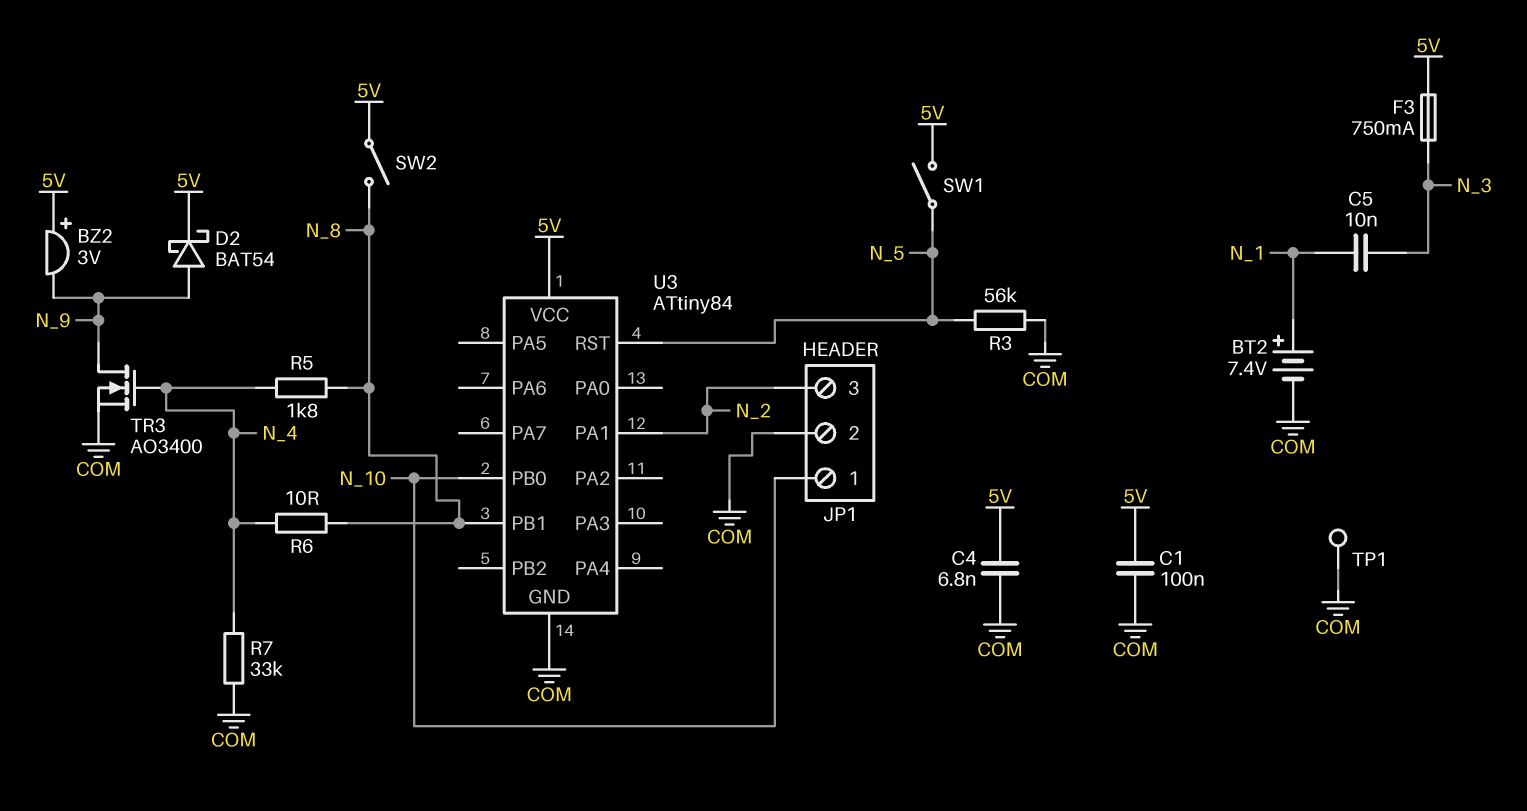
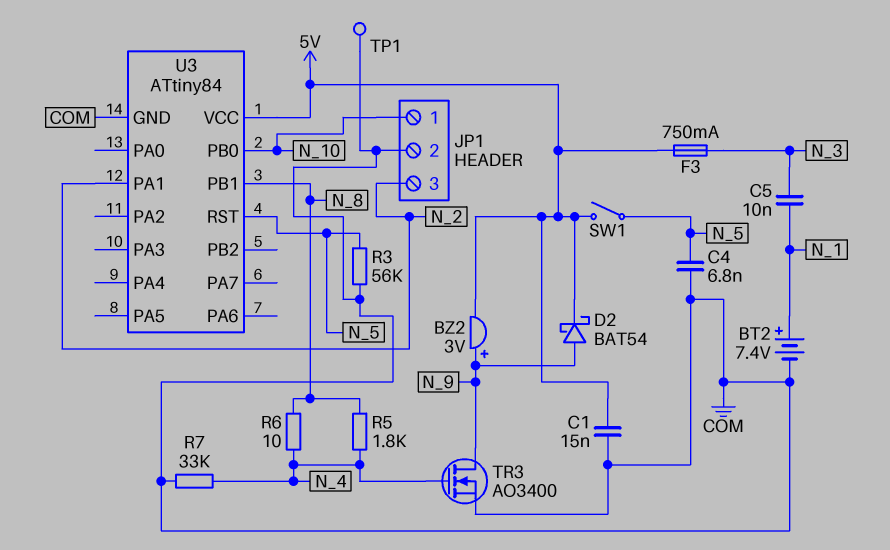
BZ2: buzzer 3V (plus 5V, minus N_9) -> buzzer 3V (plus N_9, minus 5V)
C1: 100nF (5V, COM) -> 15nF (5V, COM)
C4: 6.8nF (5V, COM) -> 6.8nF (COM, N_5)
SW2: switch (5V, N_8) -> none

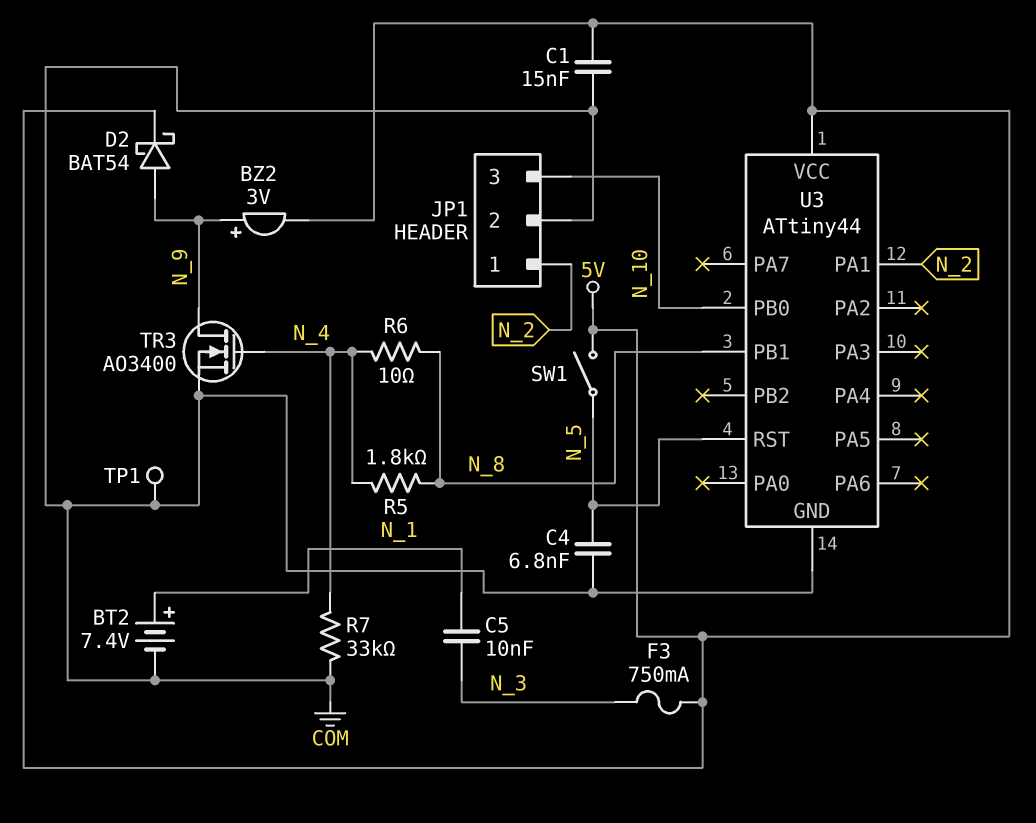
JP1 pin 1: N_10 -> N_2
JP1 pin 3: N_2 -> N_10
R3: 56k (COM, N_5) -> none
U3: ATtiny84 -> ATtiny44

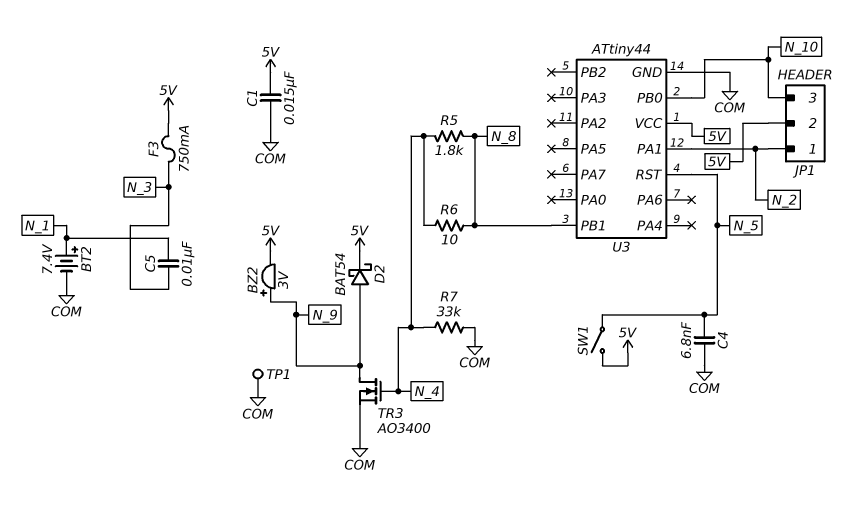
JP1 pin 2: COM -> 5V

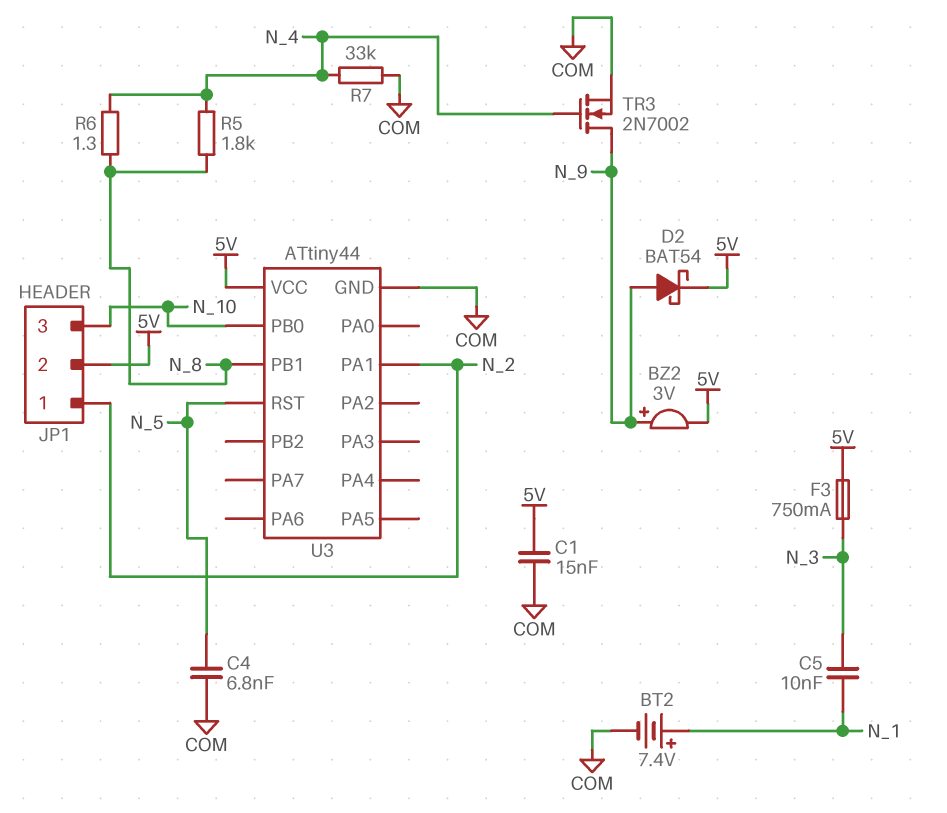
R6: 10 (N_4, N_8) -> 1.3 (N_4, N_8)
SW1: switch (5V, N_5) -> none
TP1: test point (COM) -> none
TR3: NMOS AO3400 (G N_4, D N_9, S COM) -> NMOS 2N7002 (G N_4, D N_9, S COM)

